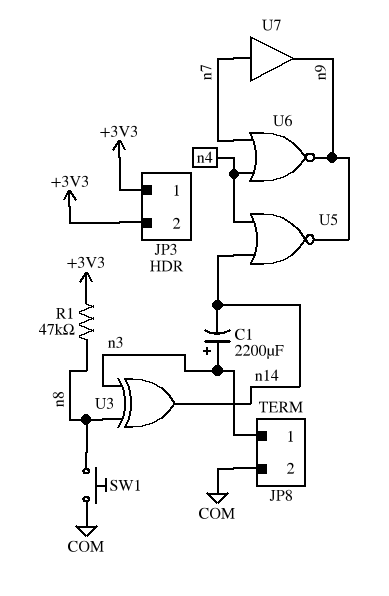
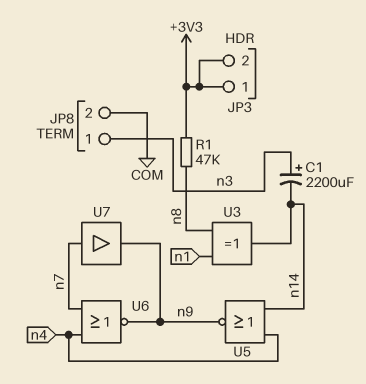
SW1: button (COM, n8) -> none
U3: XOR (in n3, in n8, out n14) -> XOR (in n1, in n8, out n14)

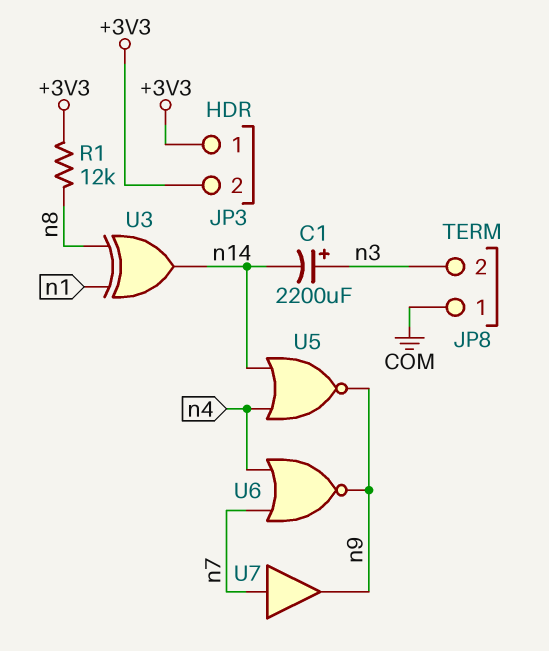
JP8 pin 1: n3 -> COM
JP8 pin 2: COM -> n3
R1: 47k (+3V3, n8) -> 12k (+3V3, n8)

